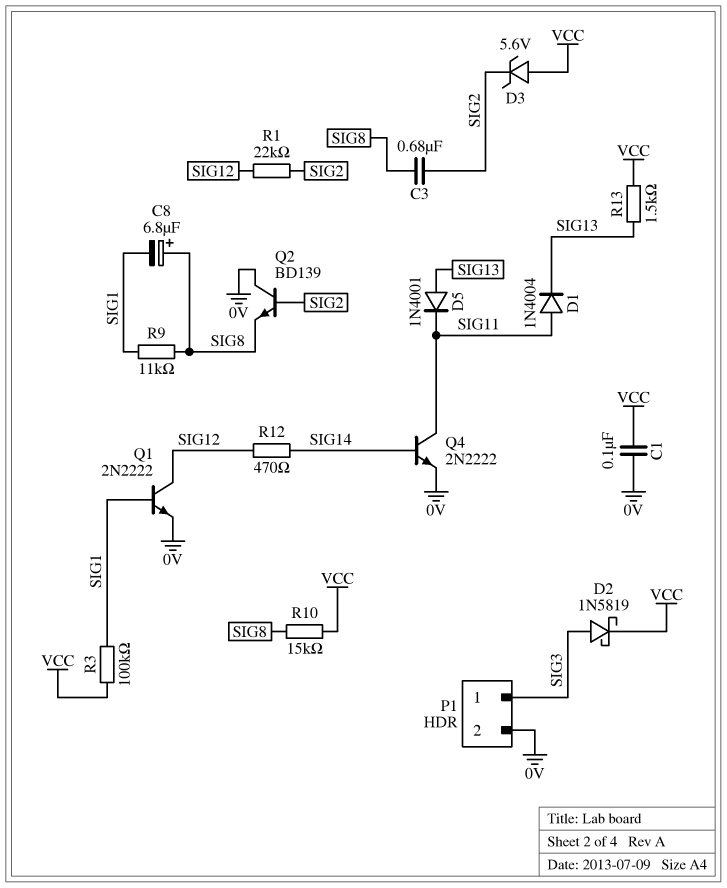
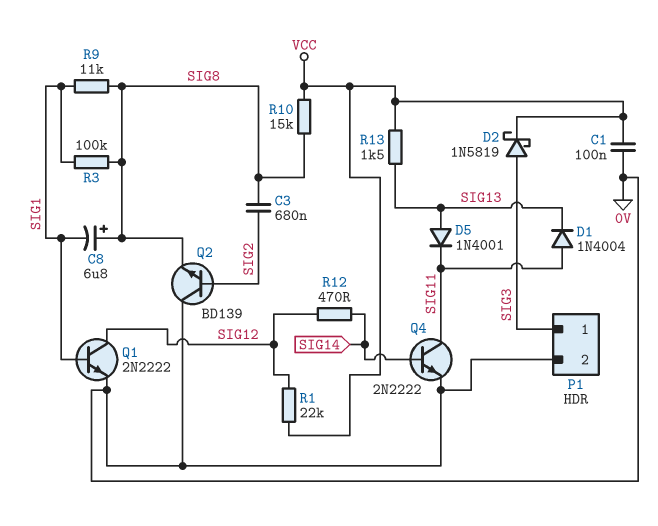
D3: zener 5.6V (A VCC, K SIG2) -> none
R1: 22k (SIG2, SIG12) -> 22k (SIG12, VCC)
R3: 100k (SIG1, VCC) -> 100k (SIG1, SIG8)

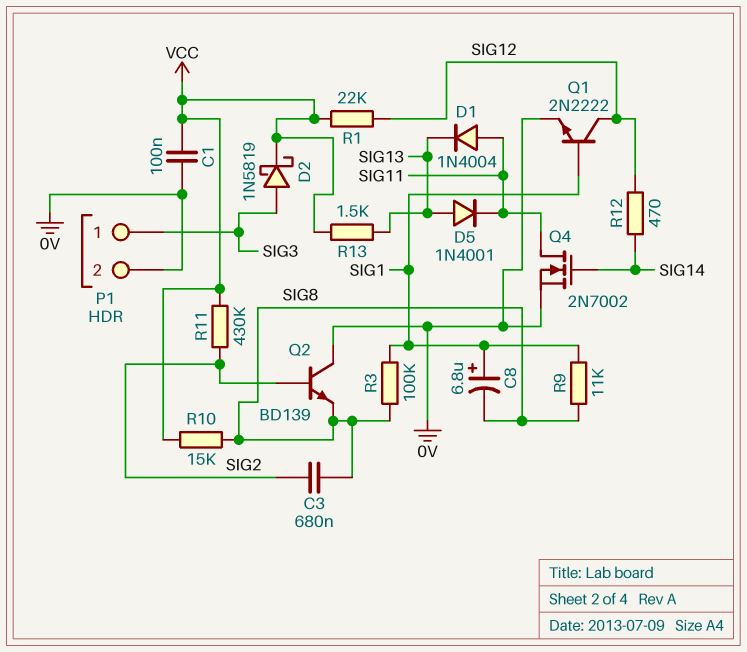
C8: 6.8uF (plus SIG8, minus SIG1) -> 6.8uF (plus SIG1, minus SIG8)
Q4: NPN 2N2222 (B SIG14, C SIG11, E 0V) -> NMOS 2N7002 (G SIG14, D SIG11, S 0V)
R11: none -> 430k (SIG2, VCC)

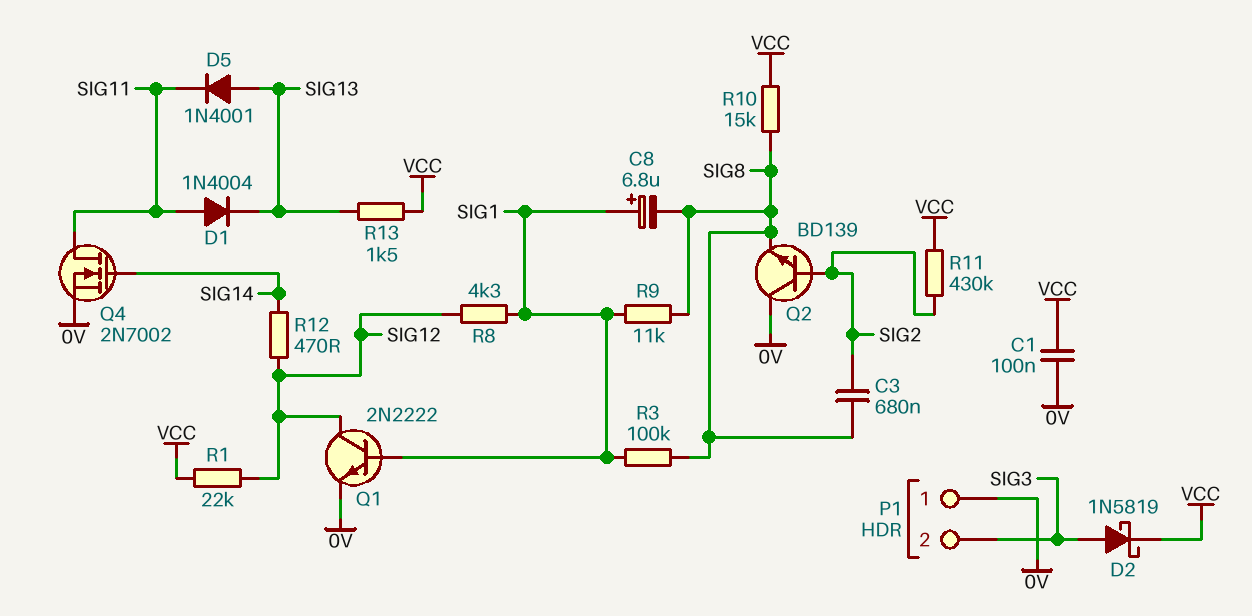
P1 pin 1: SIG3 -> 0V
P1 pin 2: 0V -> SIG3
R8: none -> 4.3k (SIG1, SIG12)

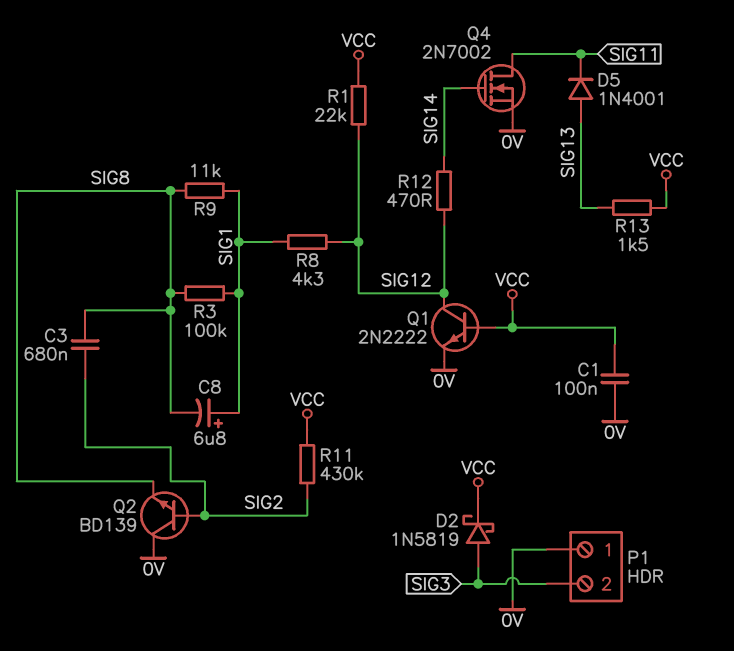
D1: diode 1N4004 (A SIG11, K SIG13) -> none
Q1: NPN 2N2222 (B SIG1, C SIG12, E 0V) -> NPN 2N2222 (B VCC, C SIG12, E 0V)
R10: 15k (SIG8, VCC) -> none

